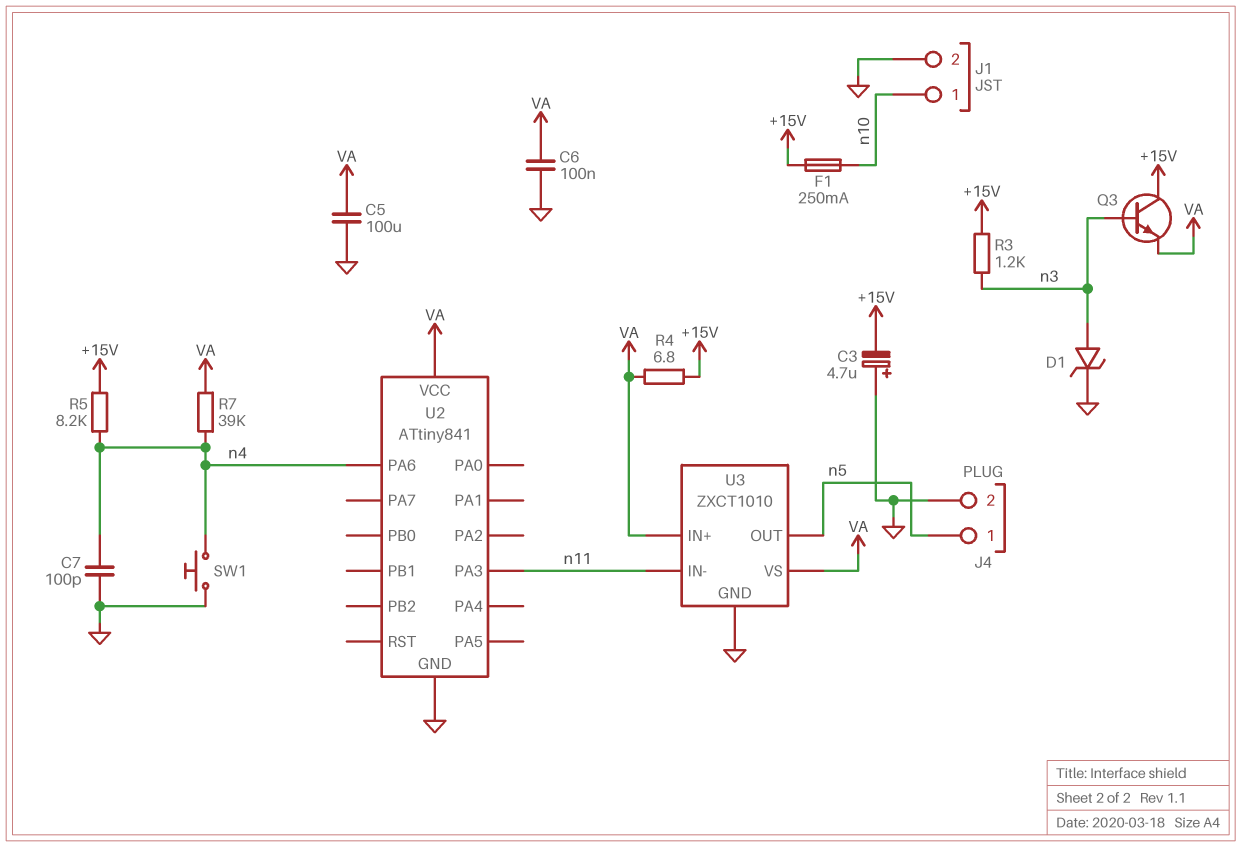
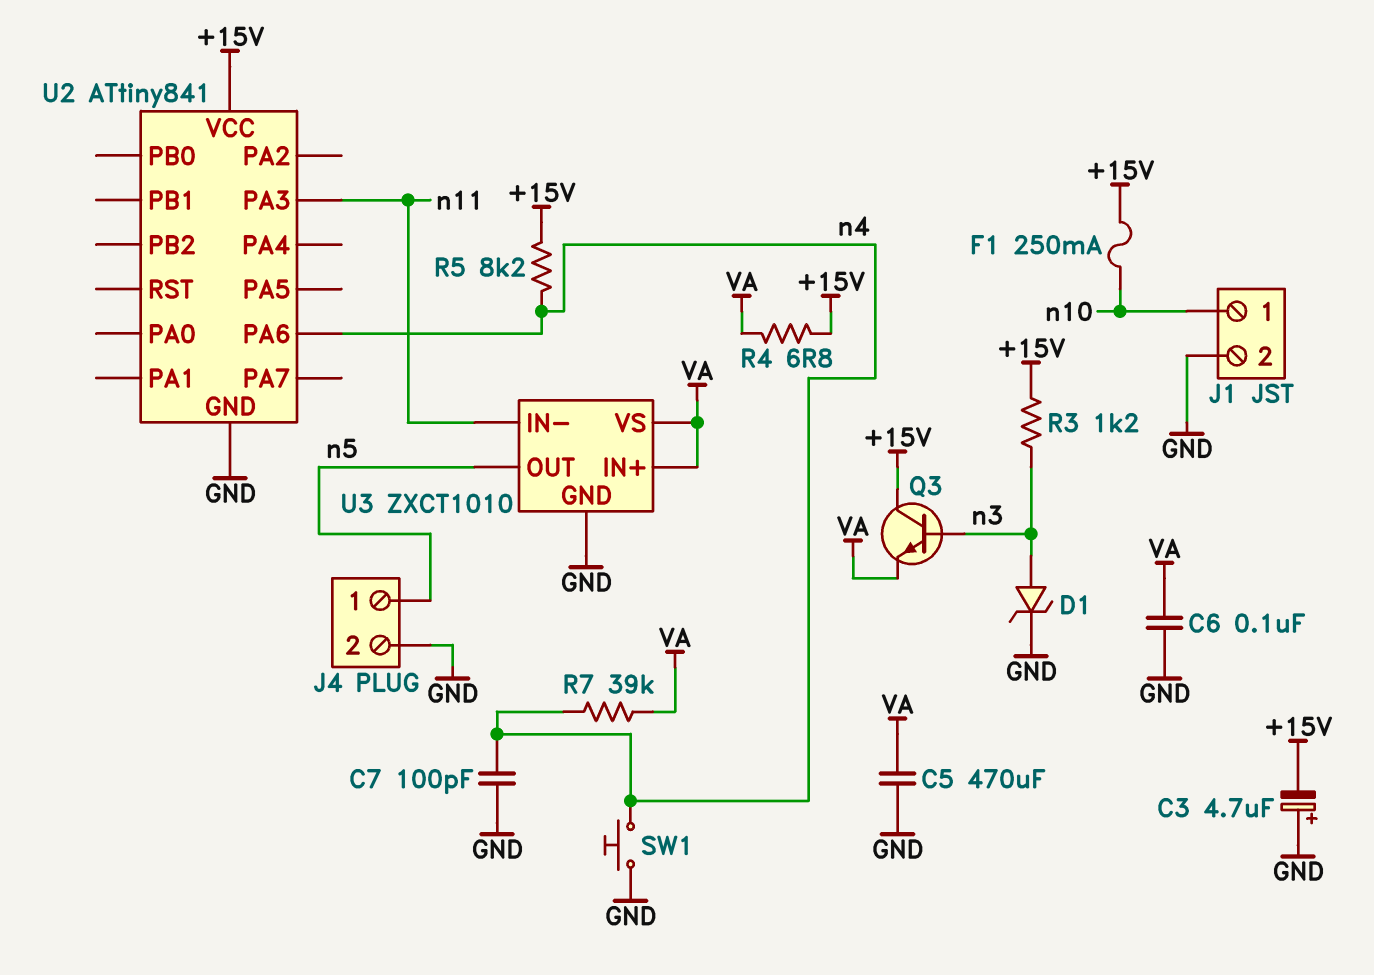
C5: 100uF (GND, VA) -> 470uF (GND, VA)
U2 pin VCC: VA -> +15V

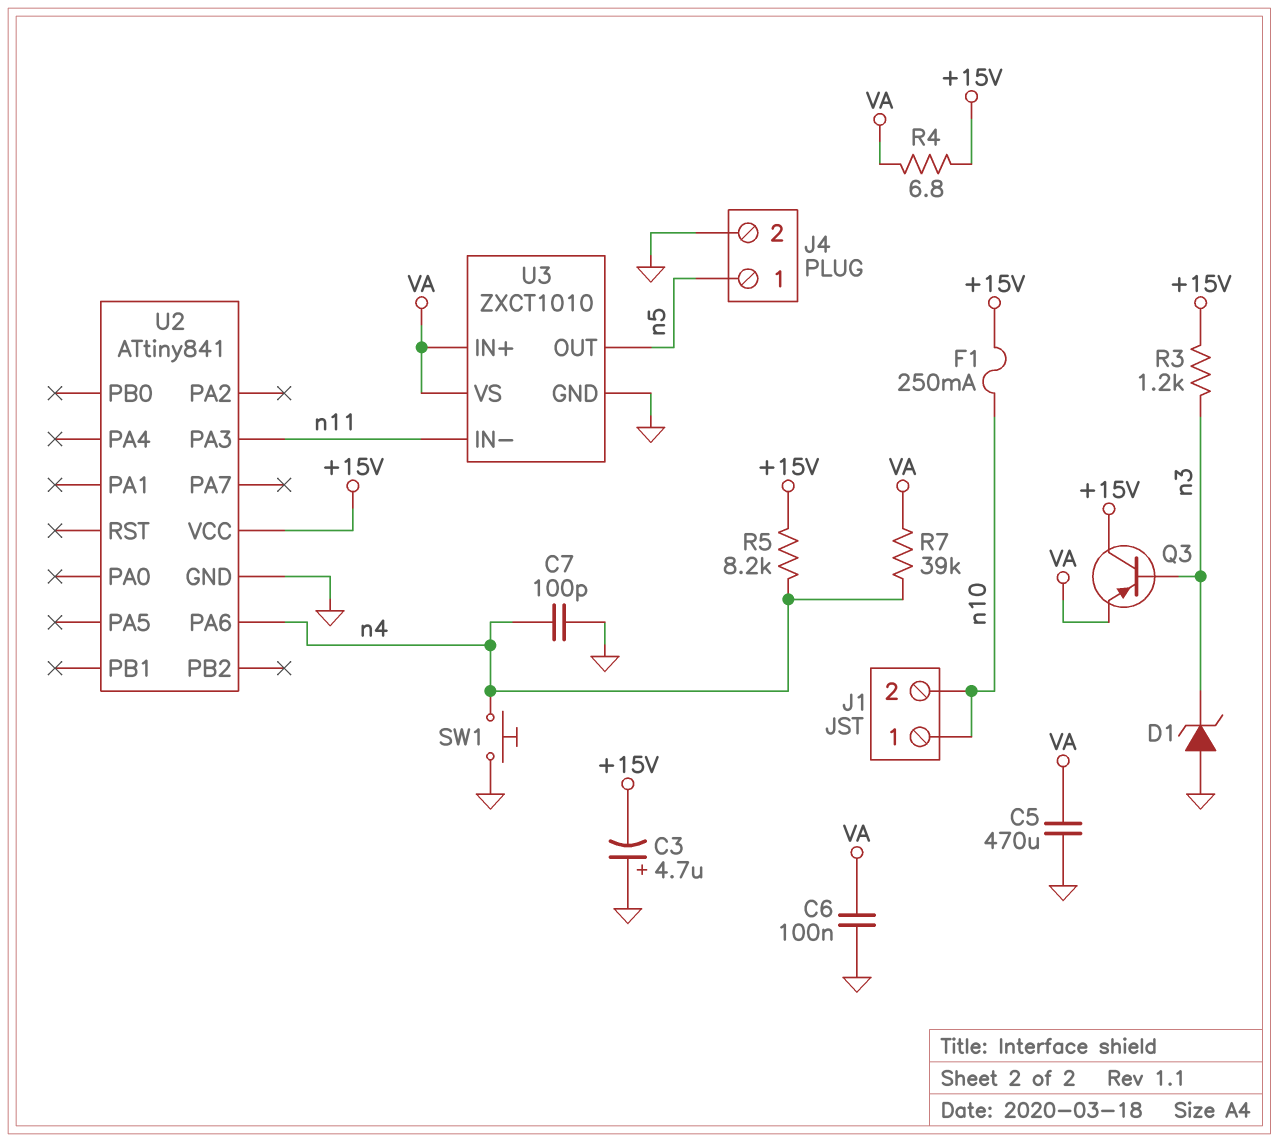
D1: zener (A n3, K GND) -> zener (A GND, K n3)
J1 pin 2: GND -> n10
Q3: NPN (B n3, C +15V, E VA) -> PNP (B n3, C +15V, E VA)

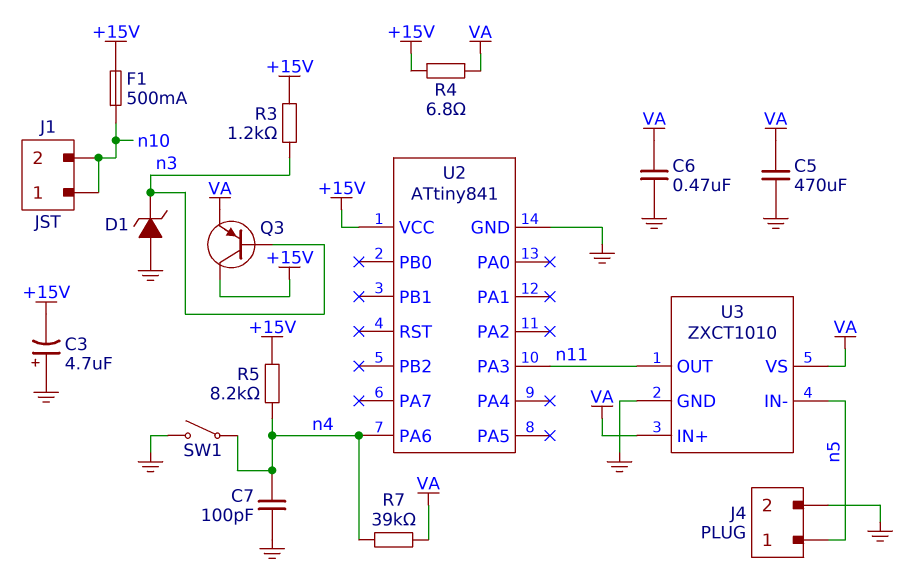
C6: 100nF (GND, VA) -> 470nF (GND, VA)
F1: 250mA (+15V, n10) -> 500mA (+15V, n10)
SW1: button (GND, n4) -> switch (GND, n4)
U3 pin IN-: n11 -> n5
U3 pin OUT: n5 -> n11

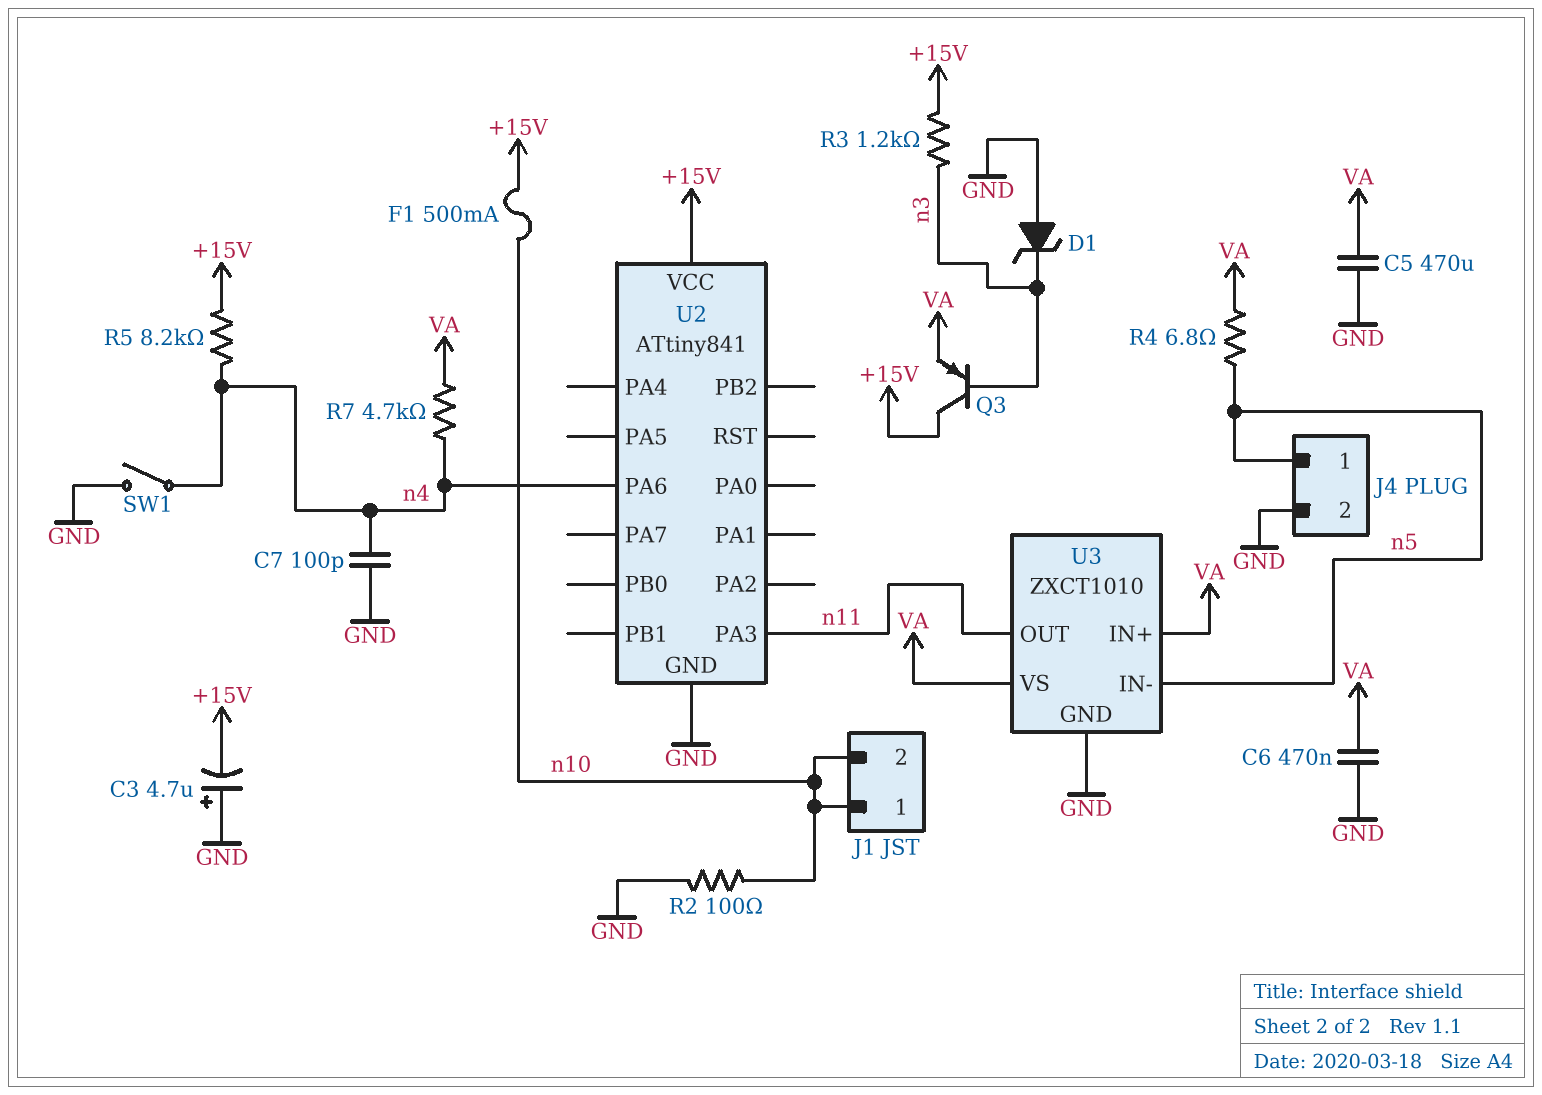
R2: none -> 100 (GND, n10)
R4: 6.8 (+15V, VA) -> 6.8 (VA, n5)
R7: 39k (VA, n4) -> 4.7k (VA, n4)

